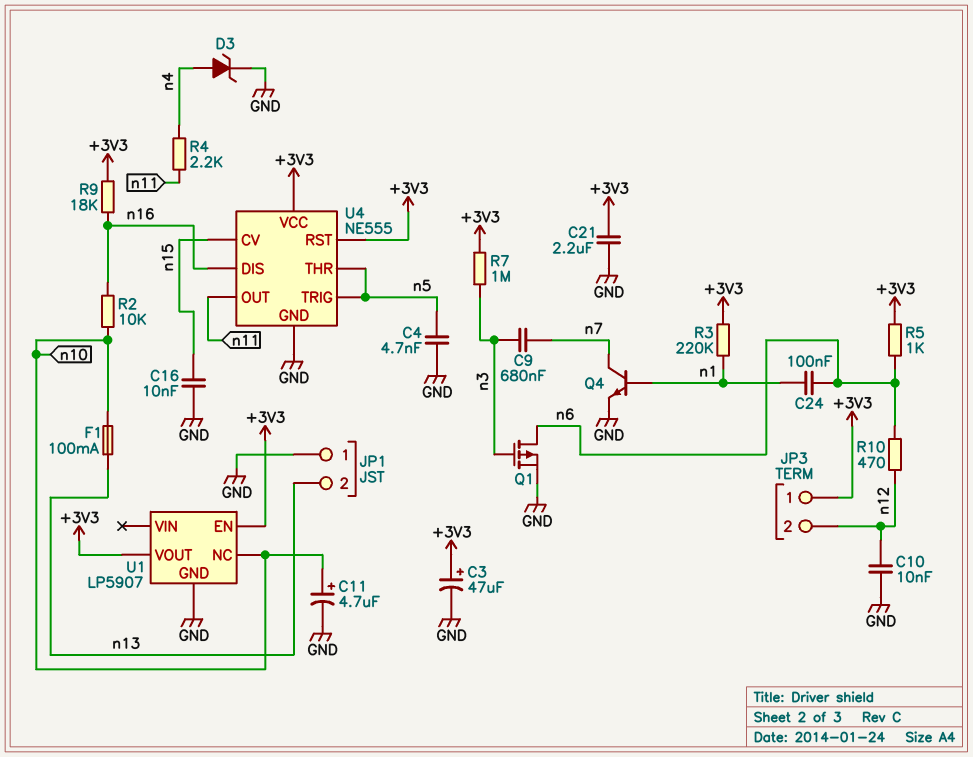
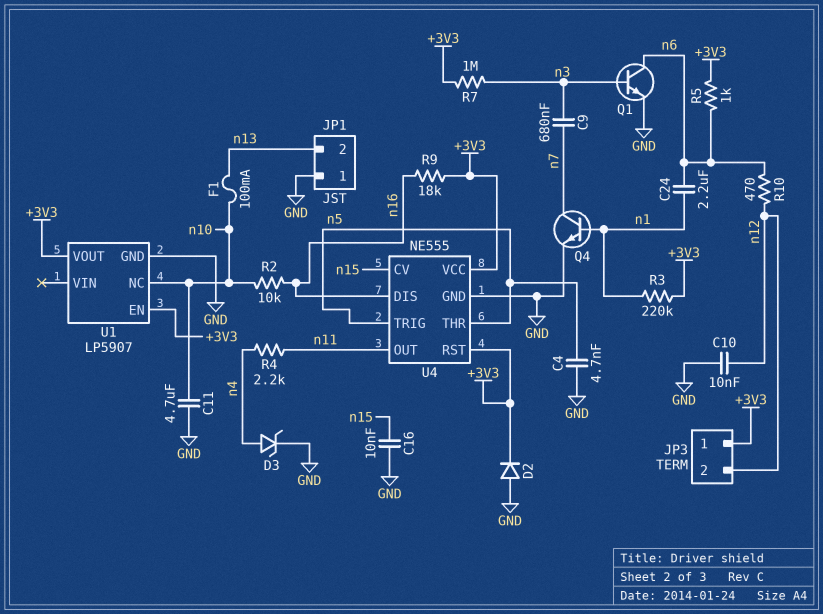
C3: 47uF (plus +3V3, minus GND) -> none
C11: 4.7uF (plus n10, minus GND) -> 4.7uF (GND, n10)
C21: 2.2uF (+3V3, GND) -> none
C24: 100nF (n1, n6) -> 2.2uF (n1, n6)
D2: none -> diode (A GND, K +3V3)
Q1: PMOS (G n3, D n6, S GND) -> NPN (B n3, C n6, E GND)

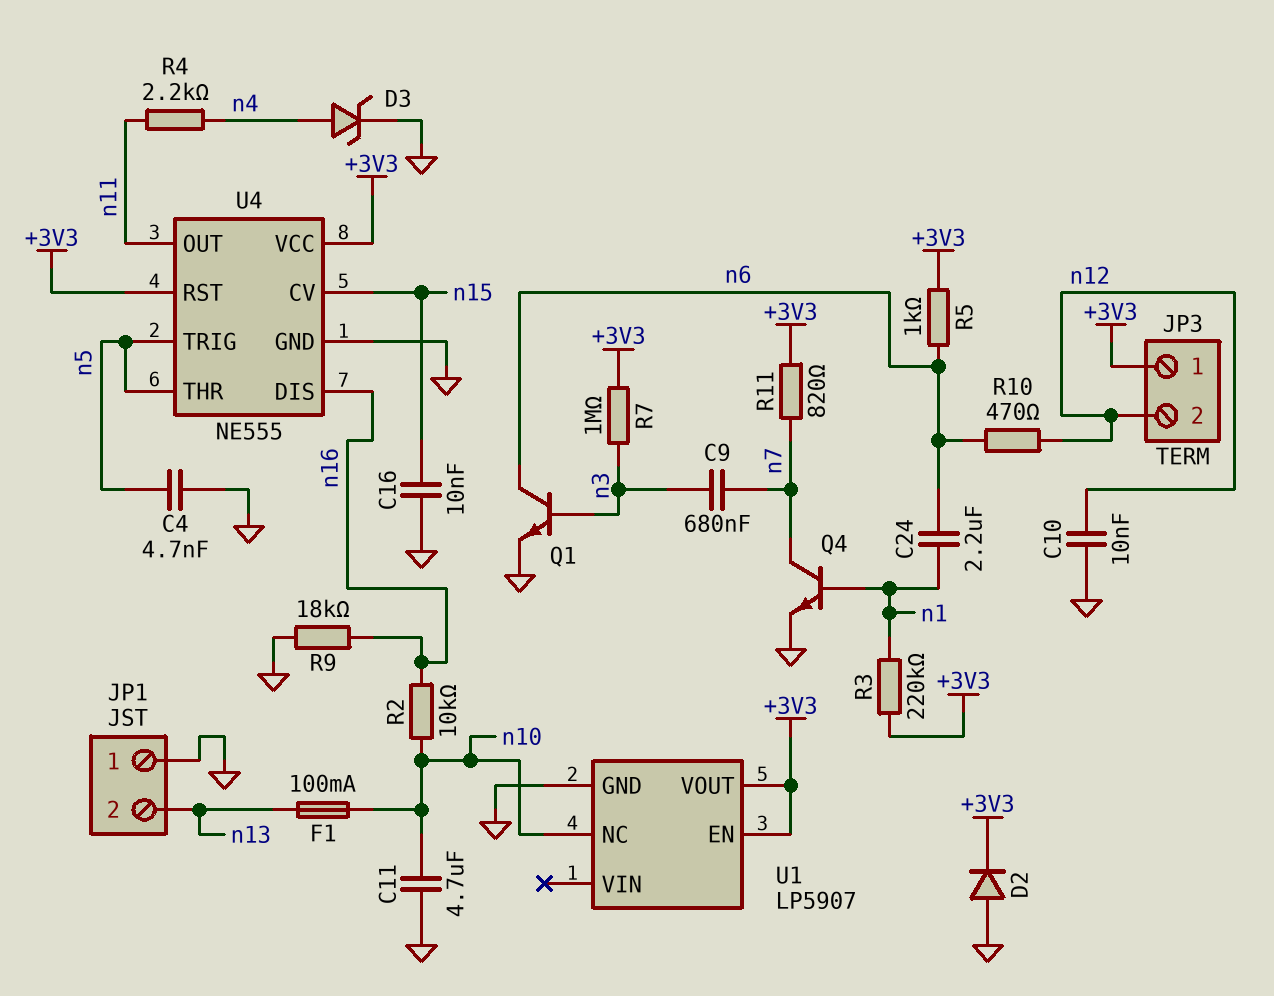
R9: 18k (+3V3, n16) -> 18k (GND, n16)
R11: none -> 820 (+3V3, n7)

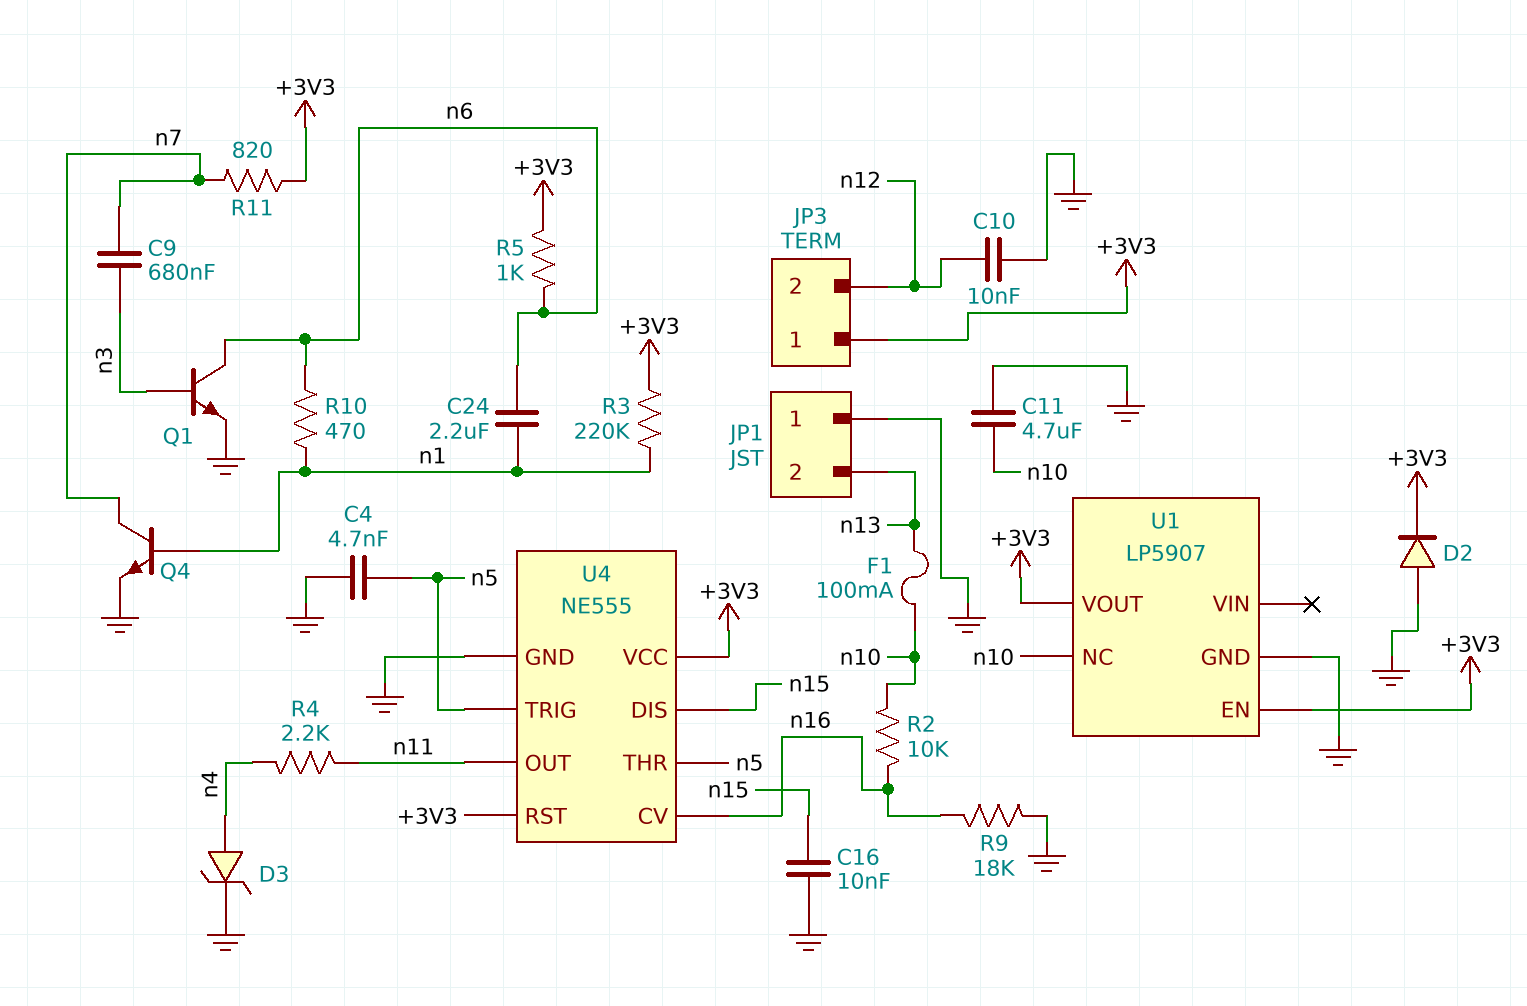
R7: 1M (+3V3, n3) -> none
R10: 470 (n6, n12) -> 470 (n1, n6)
U4 pin CV: n15 -> n16
U4 pin DIS: n16 -> n15

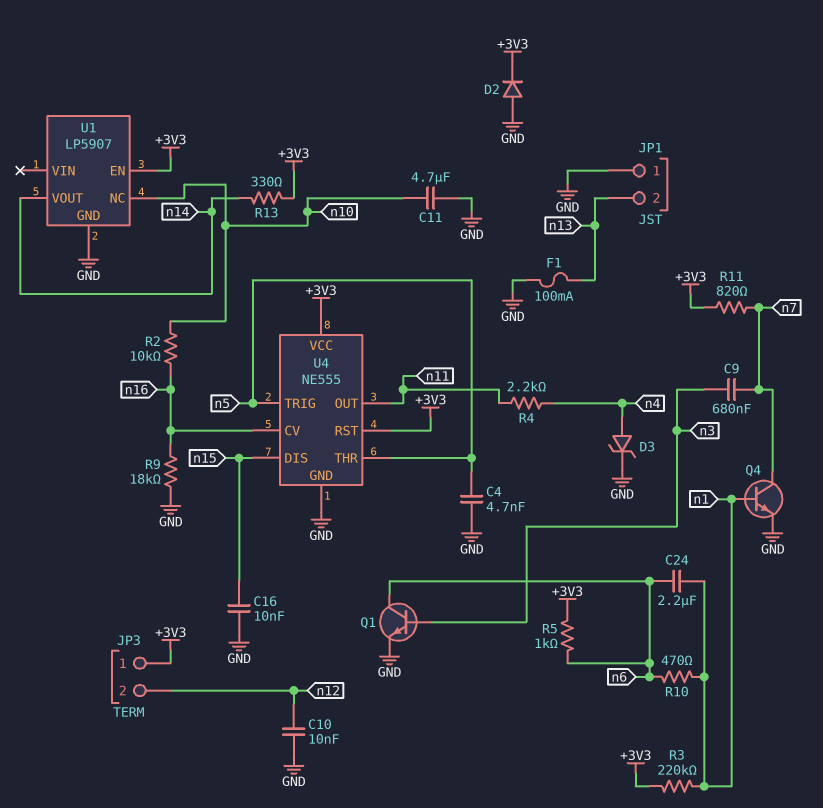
F1: 100mA (n10, n13) -> 100mA (GND, n13)
R13: none -> 330 (+3V3, n14)
U1 pin VOUT: +3V3 -> n14

